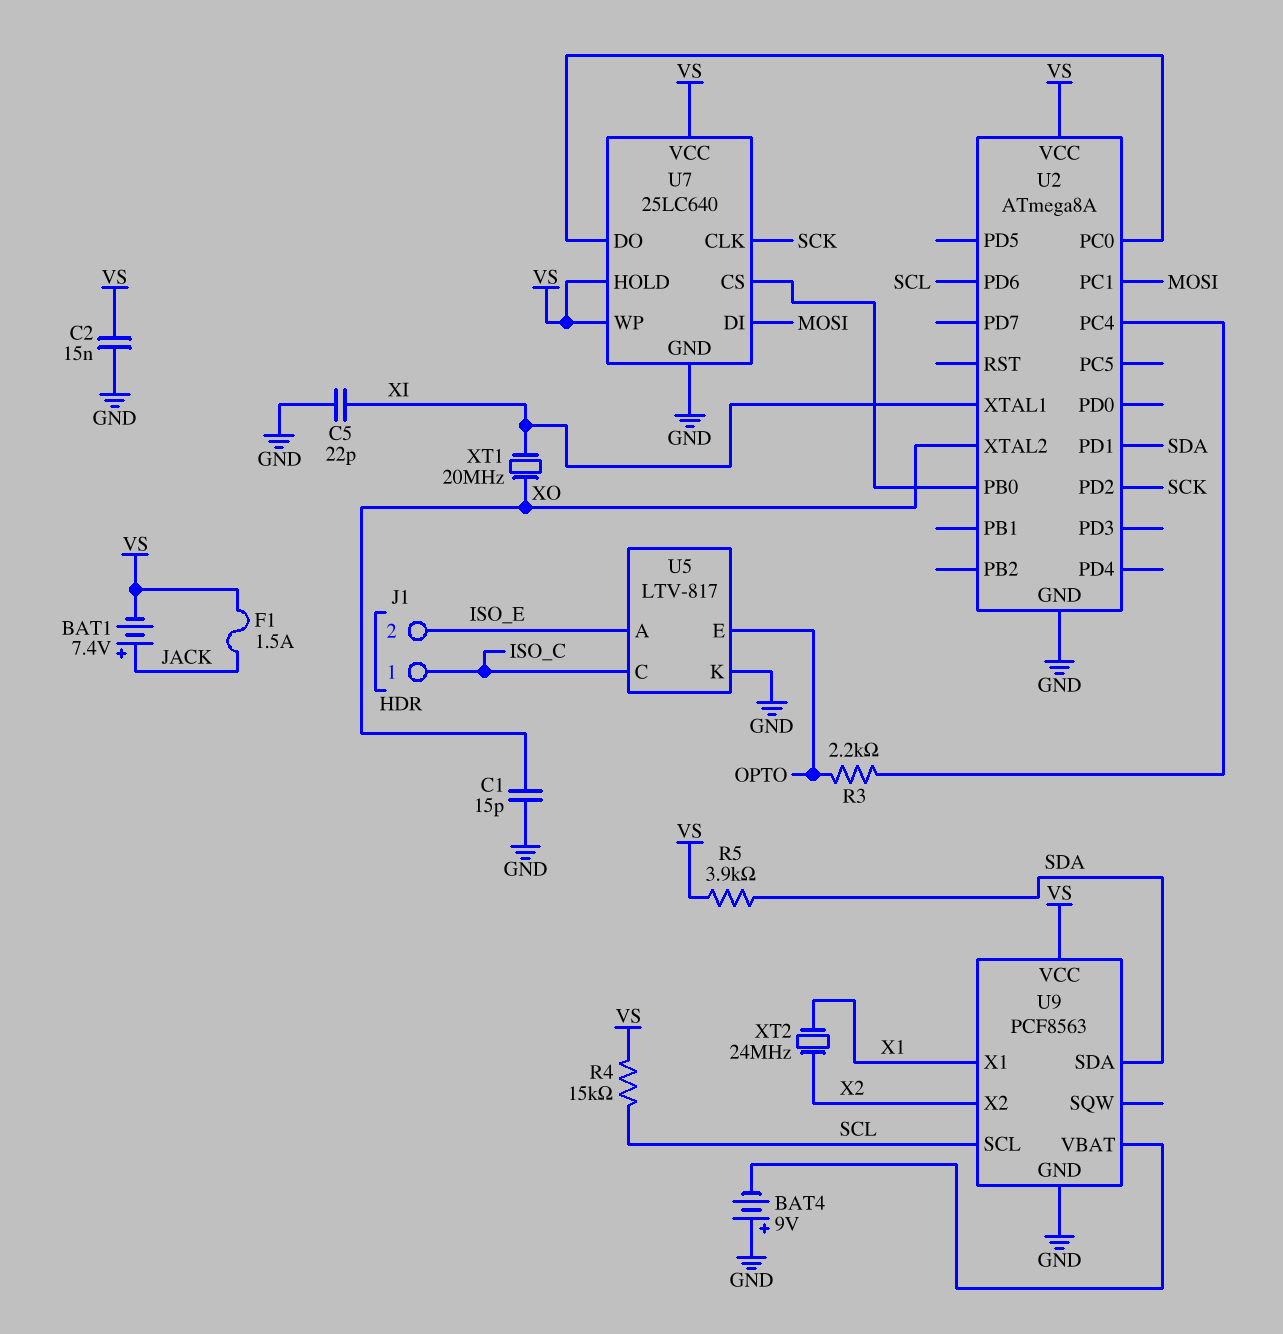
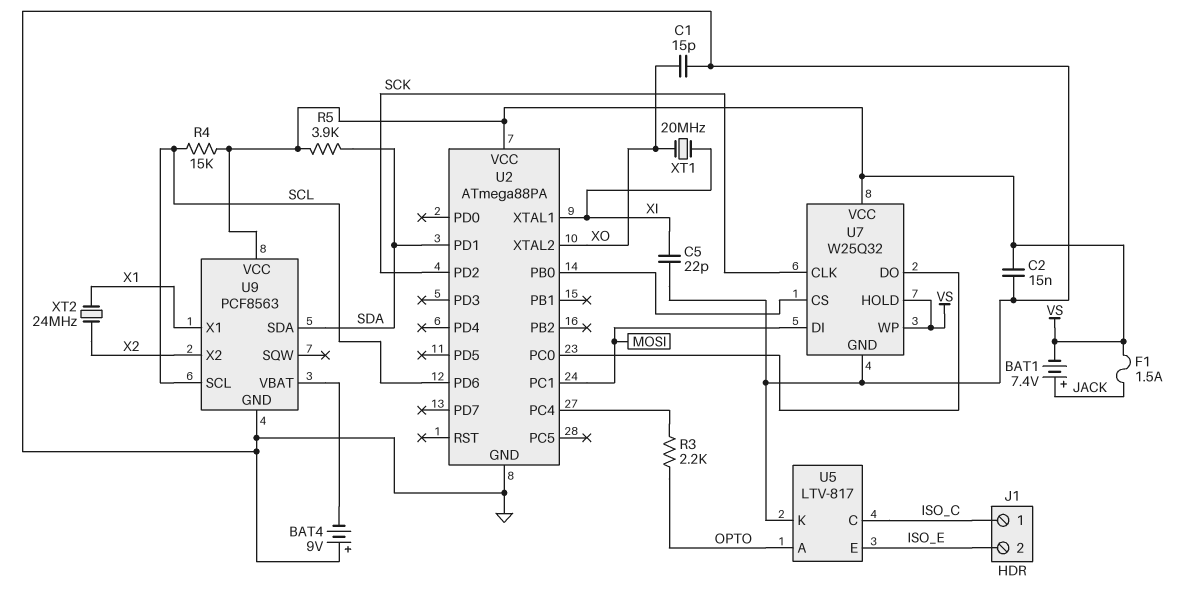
U2: ATmega8A -> ATmega88PA
U5 pin A: ISO_E -> OPTO
U5 pin E: OPTO -> ISO_E
U7: 25LC640 -> W25Q32

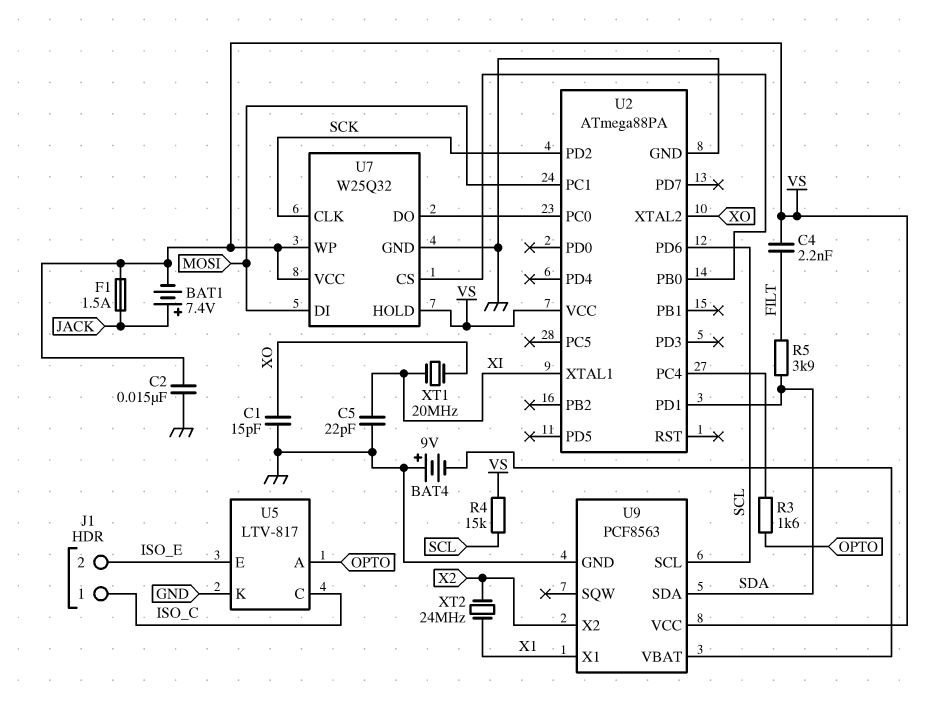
C4: none -> 2.2nF (FILT, VS)
R3: 2.2k (OPTO, U2/PC4) -> 1.6k (OPTO, U2/PC4)
R5: 3.9k (SDA, VS) -> 3.9k (FILT, SDA)

